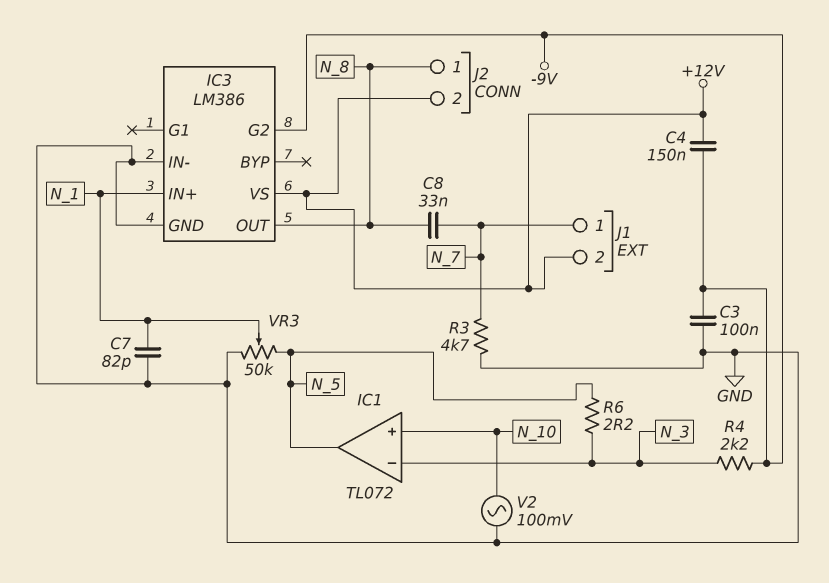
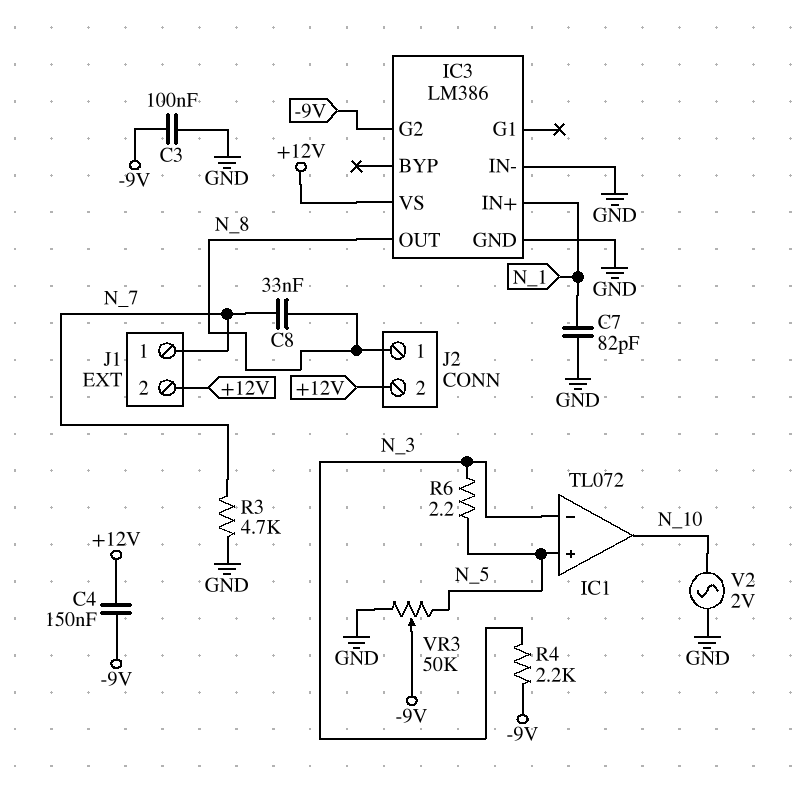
IC1 pin in+: N_10 -> N_5
IC1 pin out: N_5 -> N_10
V2: AC 100mV (GND, N_10) -> AC 2V (GND, N_10)
VR3: 50k (GND, N_5, wiper N_1) -> 50k (GND, N_5, wiper -9V)

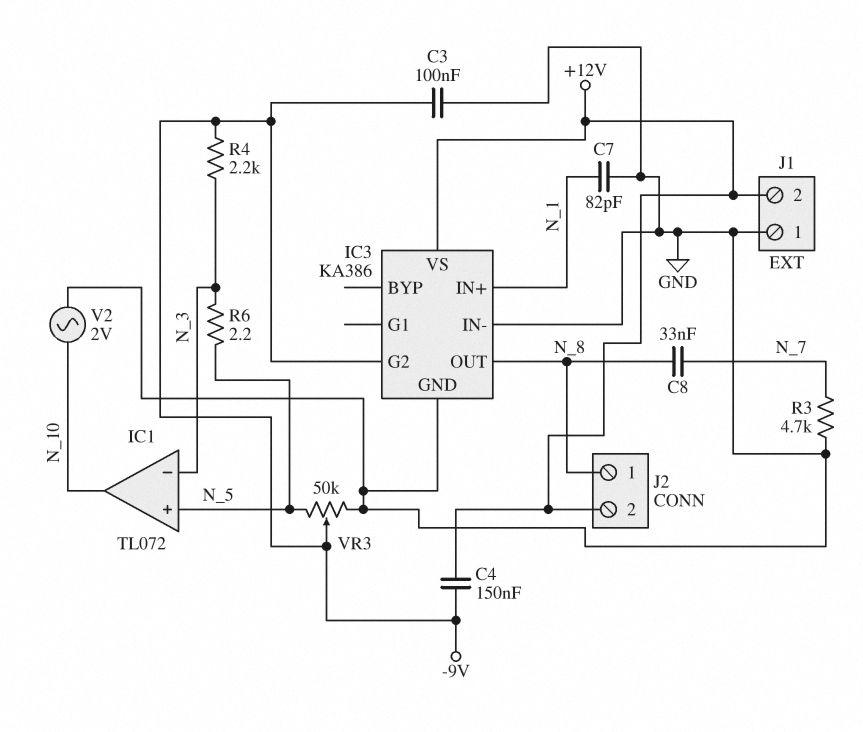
IC3: LM386 -> KA386
J1 pin 1: N_7 -> GND

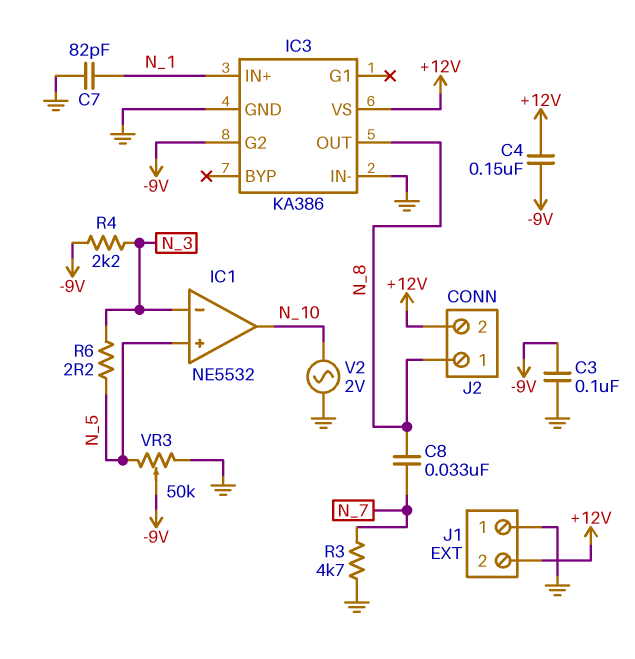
IC1: TL072 -> NE5532

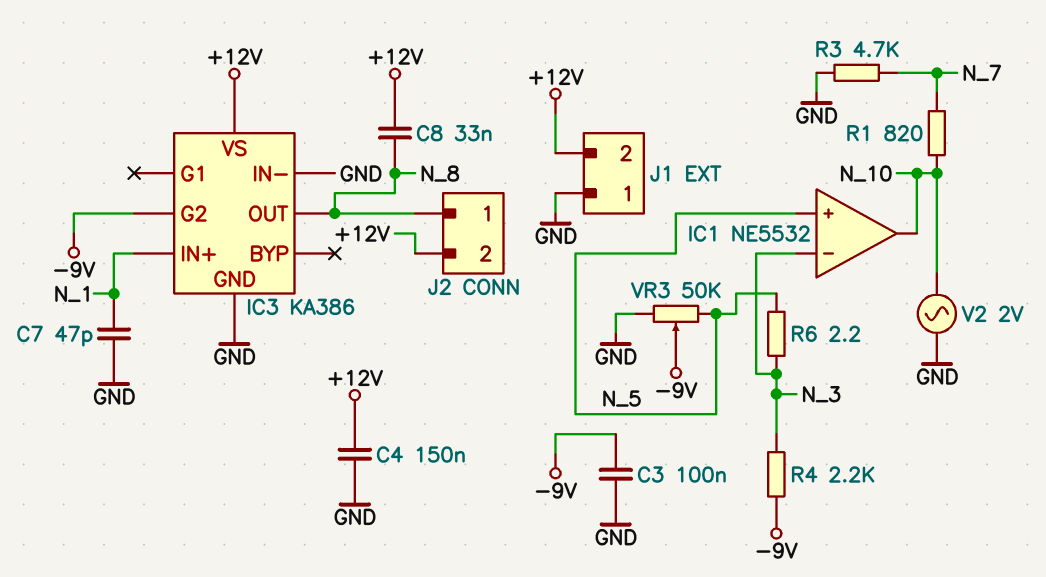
C4: 150nF (+12V, -9V) -> 150nF (+12V, GND)
C7: 82pF (GND, N_1) -> 47pF (GND, N_1)
C8: 33nF (N_7, N_8) -> 33nF (+12V, N_8)
R1: none -> 820 (N_7, N_10)

